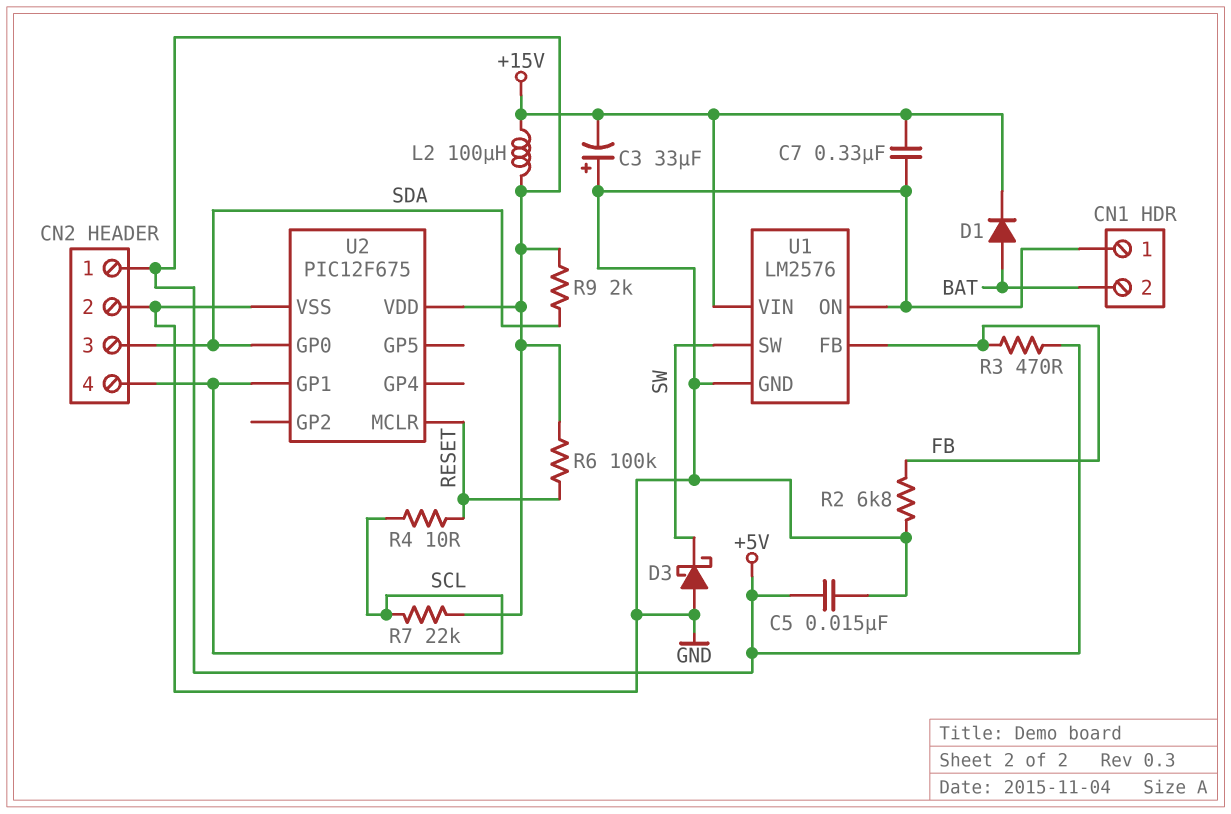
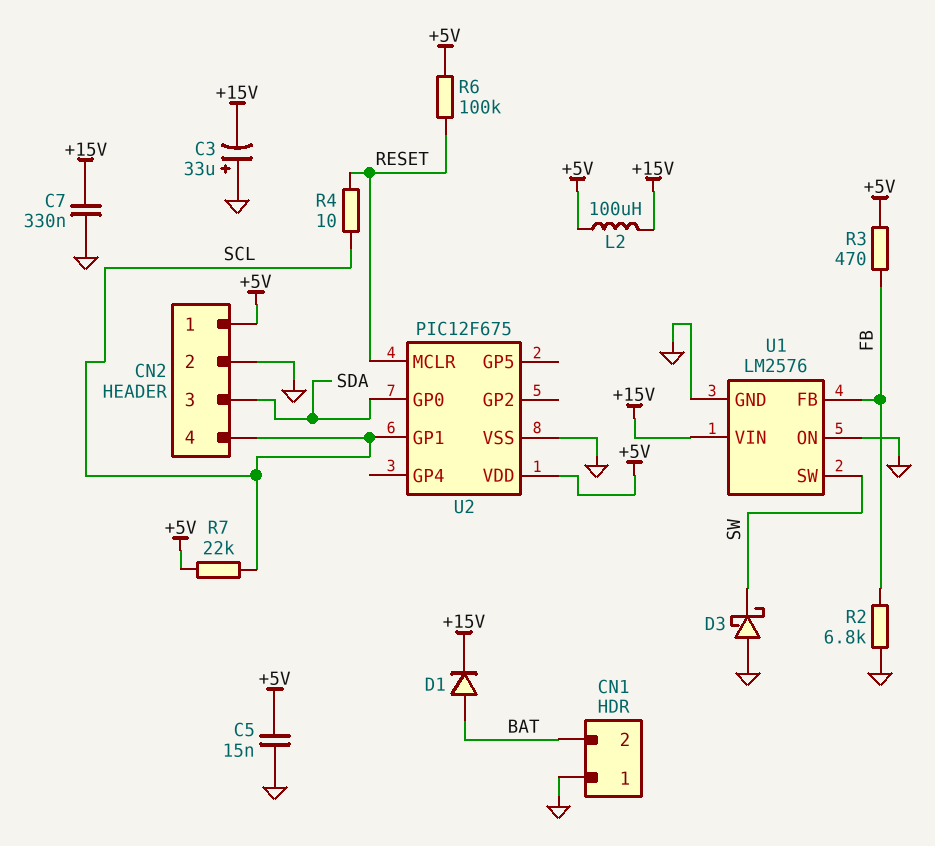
R9: 2k (+5V, SDA) -> none

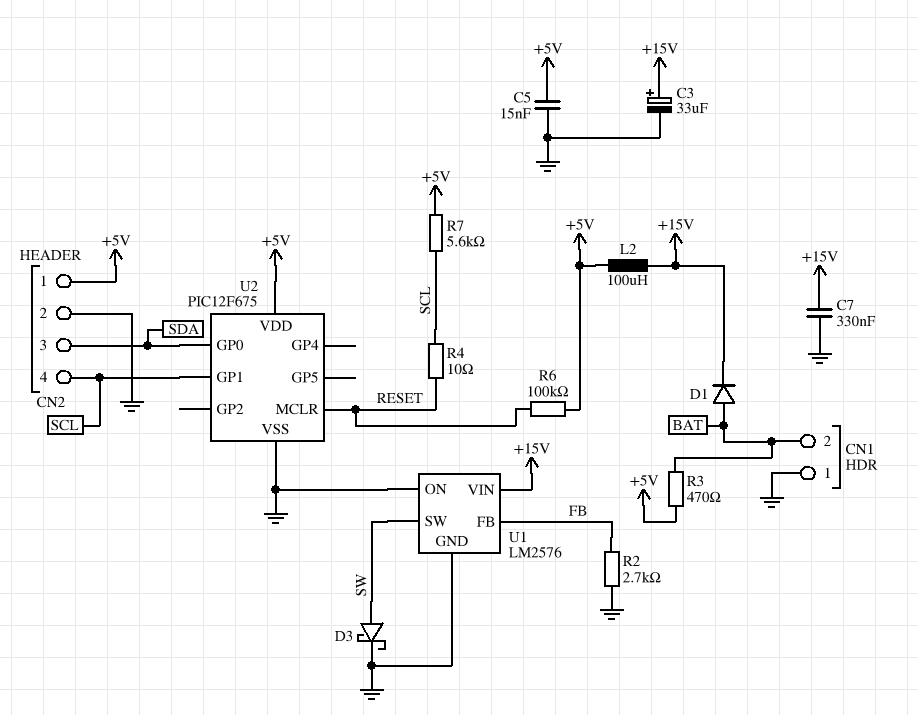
C3: 33uF (plus GND, minus +15V) -> 33uF (plus +15V, minus GND)
D3: schottky (A GND, K SW) -> schottky (A SW, K GND)
R2: 6.8k (FB, GND) -> 2.7k (FB, GND)
R3: 470 (+5V, FB) -> 470 (+5V, BAT)
R7: 22k (+5V, SCL) -> 5.6k (+5V, SCL)

